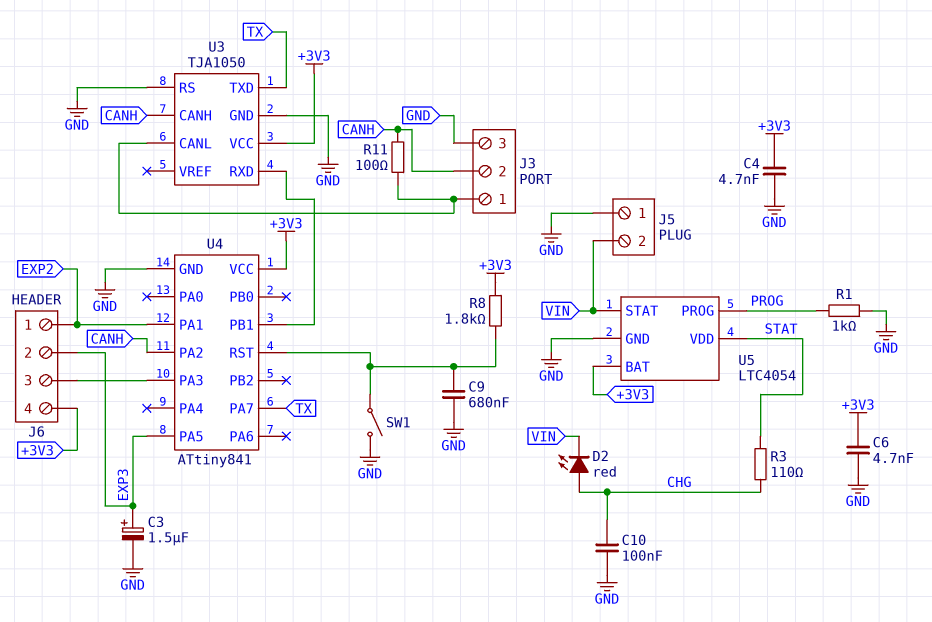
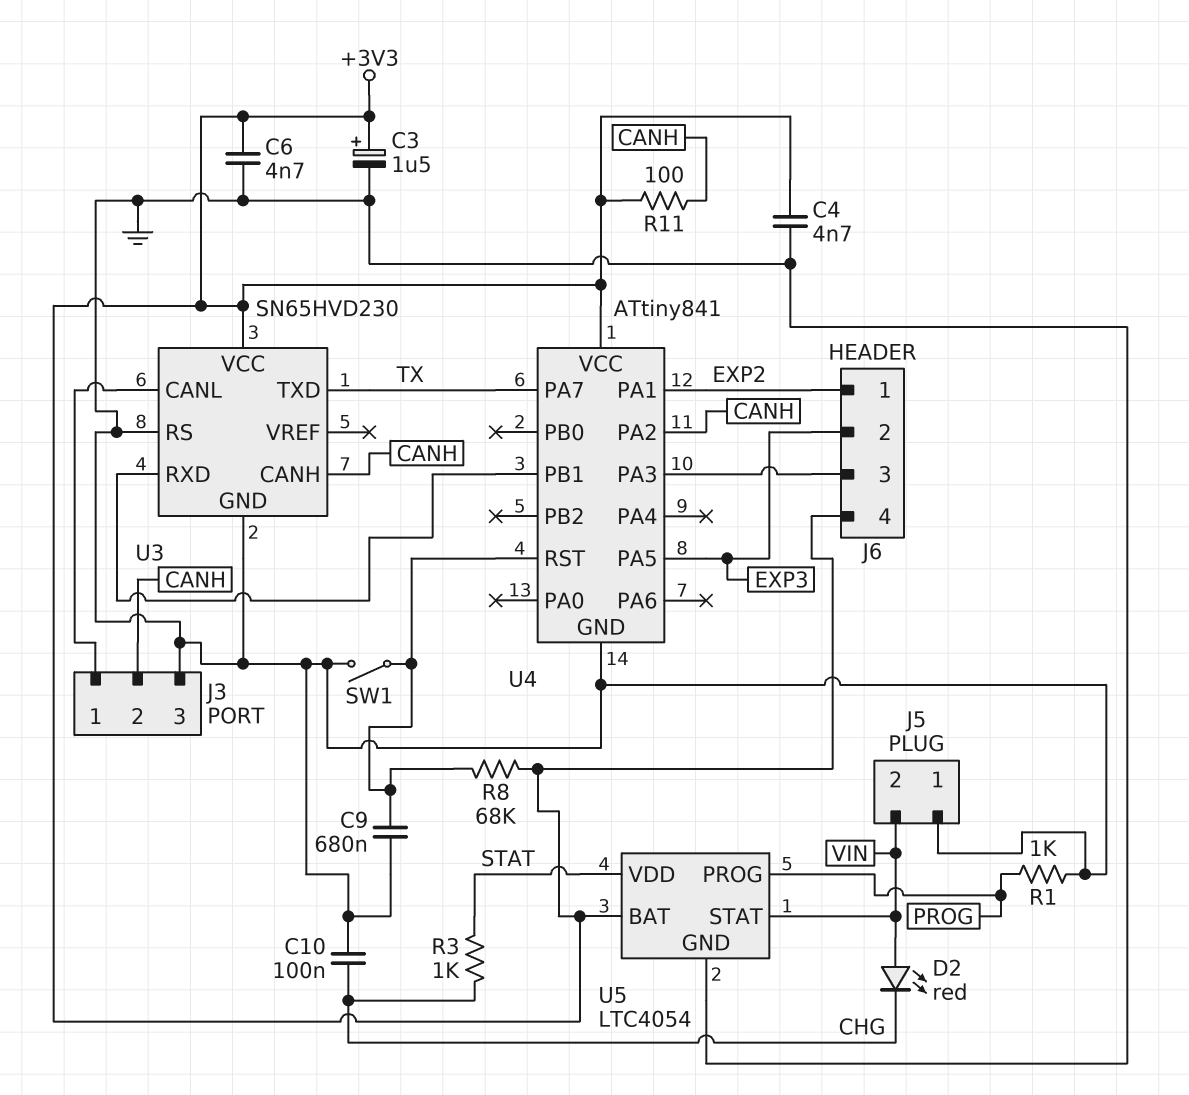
C3: 1.5uF (plus EXP3, minus GND) -> 1.5uF (plus +3V3, minus GND)
D2: LED red (A CHG, K VIN) -> LED red (A VIN, K CHG)
R3: 110 (CHG, STAT) -> 1k (CHG, STAT)
R8: 1.8k (+3V3, U4/RST) -> 68k (+3V3, U4/RST)
R11: 100 (CANH, J3/1) -> 100 (+3V3, CANH)
U3: TJA1050 -> SN65HVD230

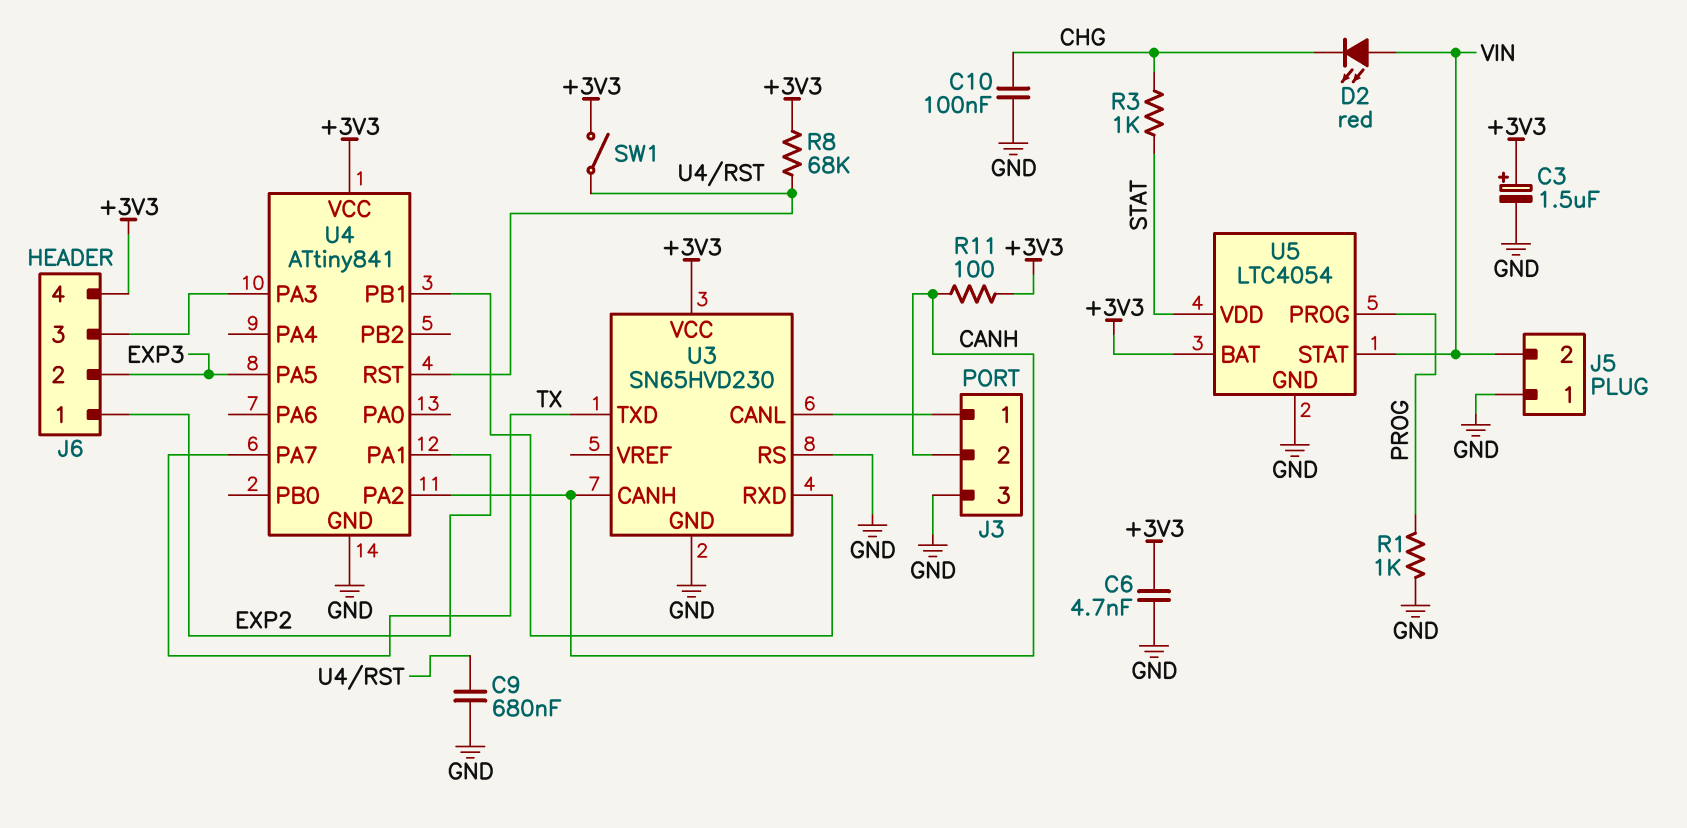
C4: 4.7nF (+3V3, GND) -> none
SW1: switch (GND, U4/RST) -> switch (+3V3, U4/RST)

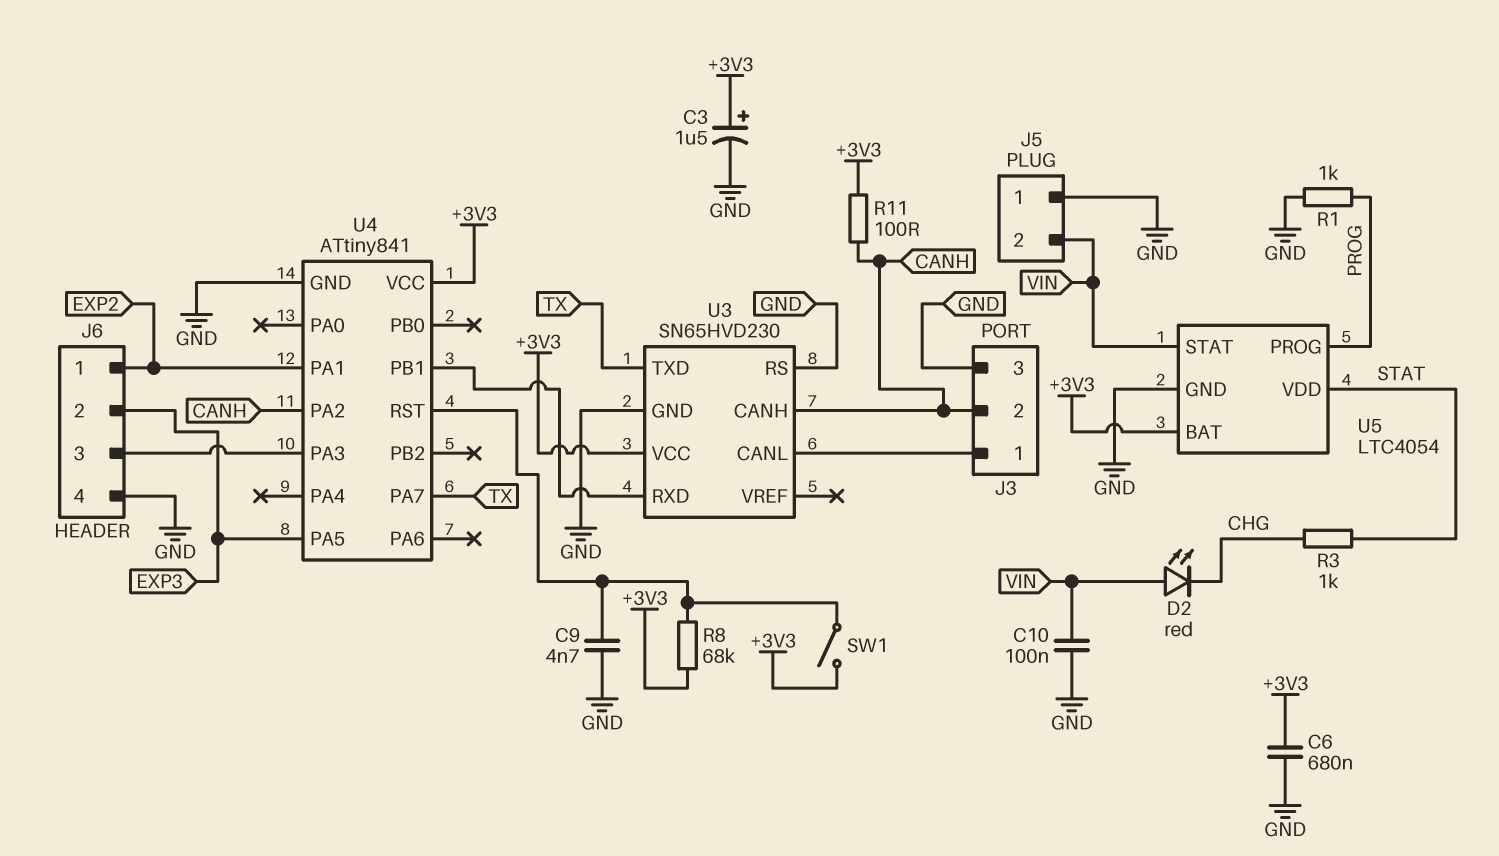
C6: 4.7nF (+3V3, GND) -> 680nF (+3V3, GND)
C9: 680nF (GND, U4/RST) -> 4.7nF (GND, U4/RST)
C10: 100nF (CHG, GND) -> 100nF (GND, VIN)
J6 pin 4: +3V3 -> GND

